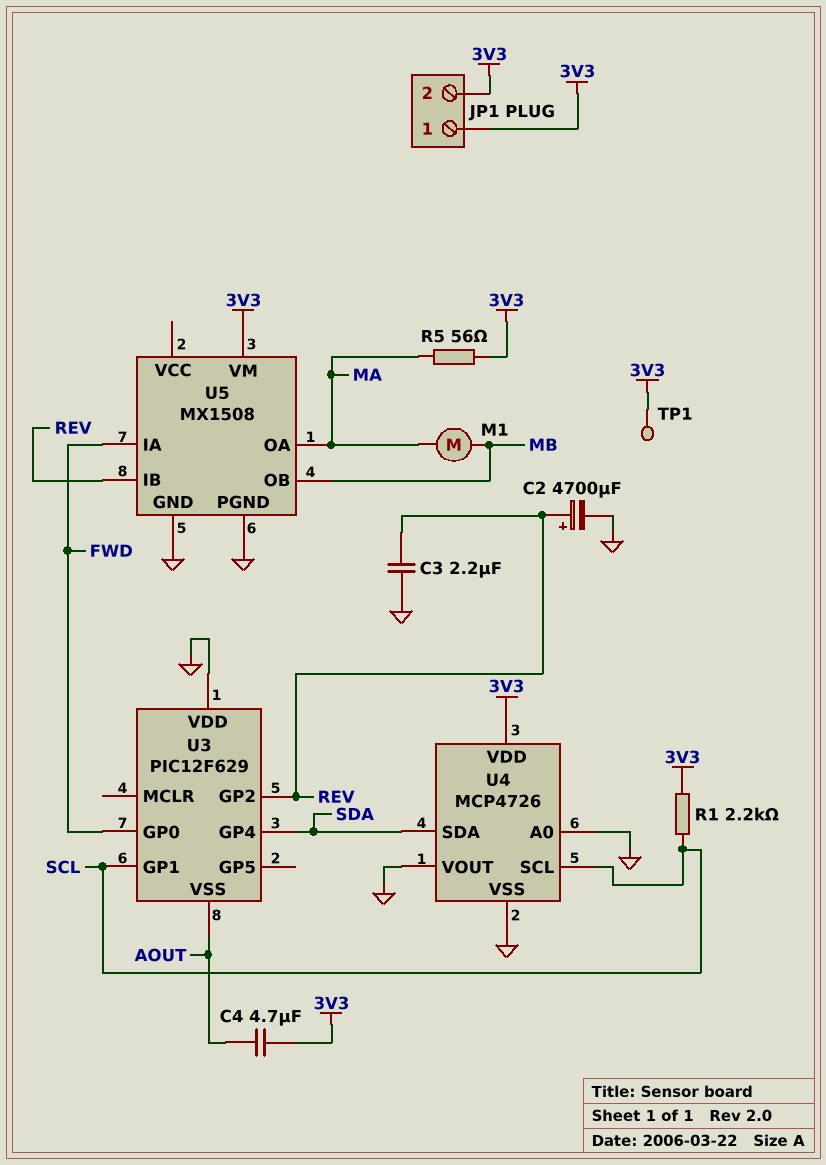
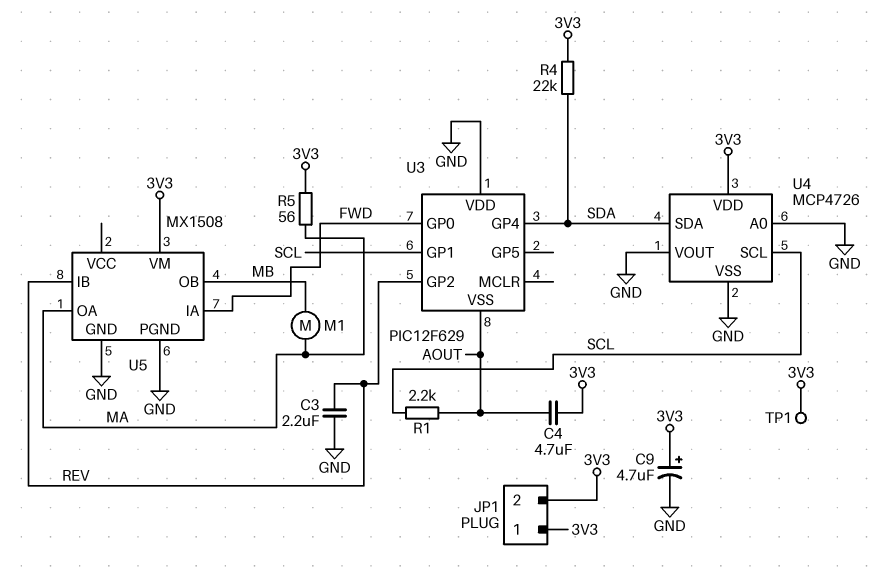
C2: 4700uF (plus REV, minus GND) -> none
C9: none -> 4.7uF (plus 3V3, minus GND)
R1: 2.2k (3V3, SCL) -> 2.2k (AOUT, SCL)
R4: none -> 22k (3V3, SDA)

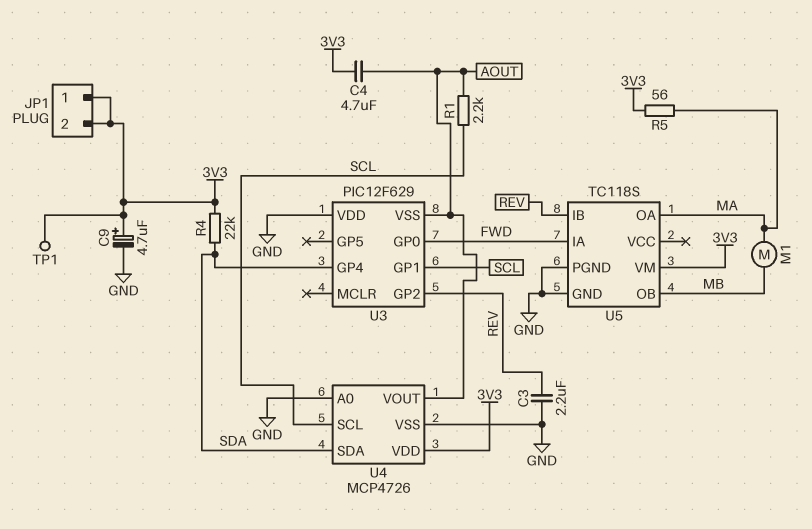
U4 pin VOUT: GND -> AOUT
U5: MX1508 -> TC118S

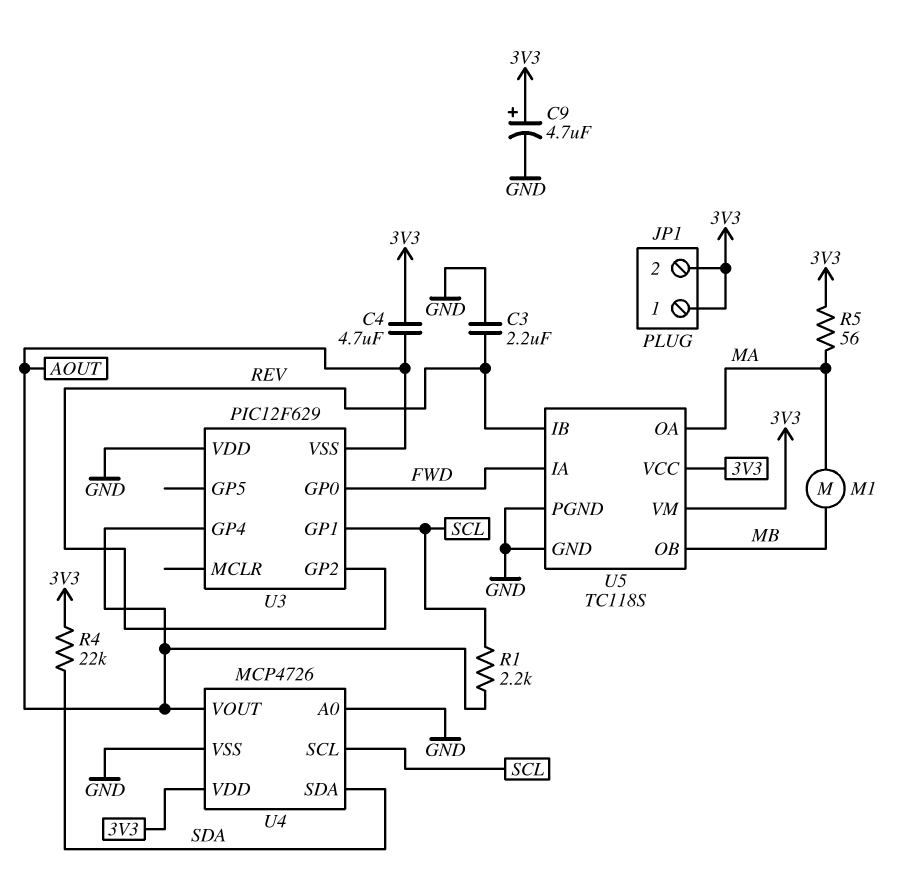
TP1: test point (3V3) -> none
U3 pin GP4: SDA -> AOUT
U5 pin VCC: none -> 3V3

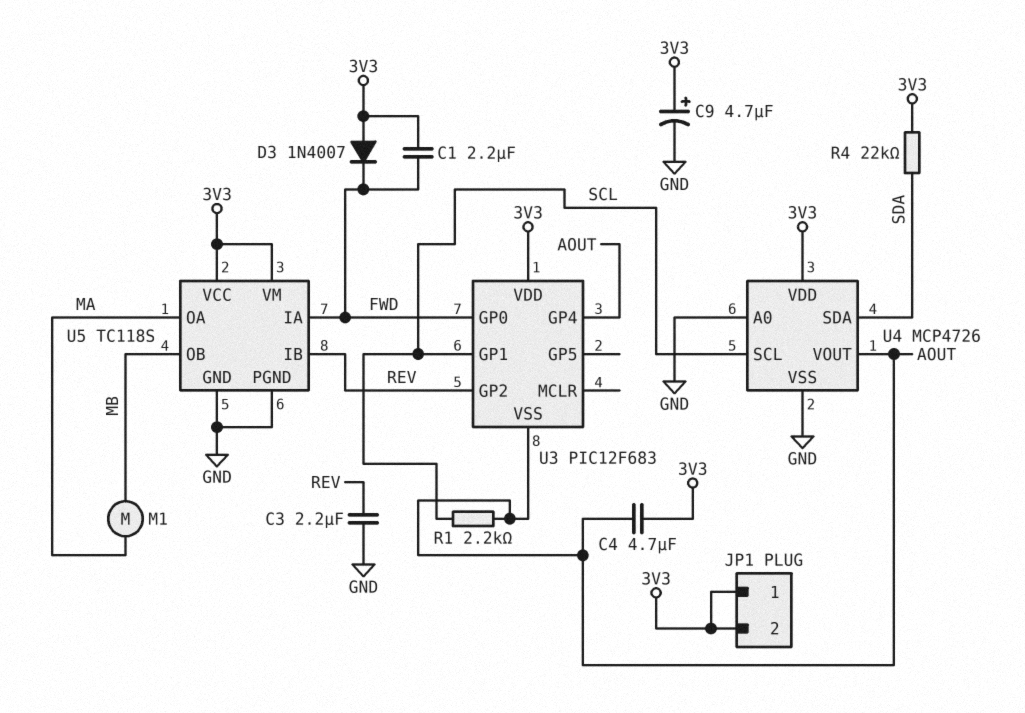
C1: none -> 2.2uF (3V3, FWD)
D3: none -> diode 1N4007 (A 3V3, K FWD)
R5: 56 (3V3, MA) -> none
U3: PIC12F629 -> PIC12F683
U3 pin VDD: GND -> 3V3

